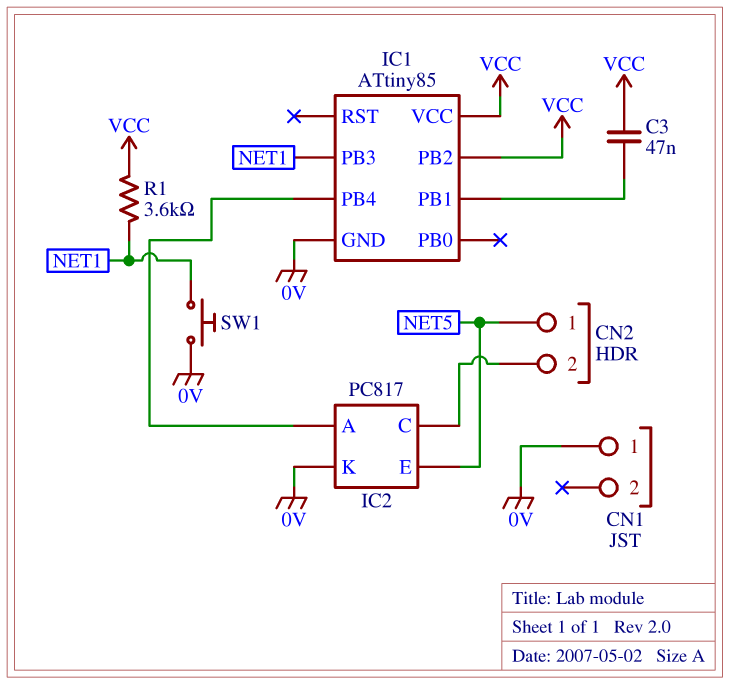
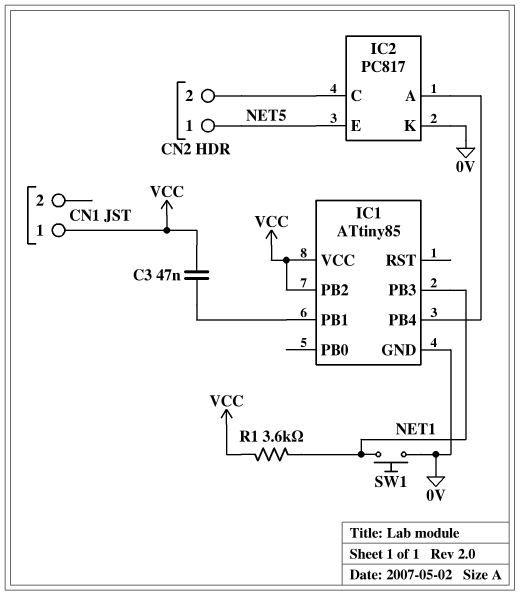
CN1 pin 1: 0V -> VCC

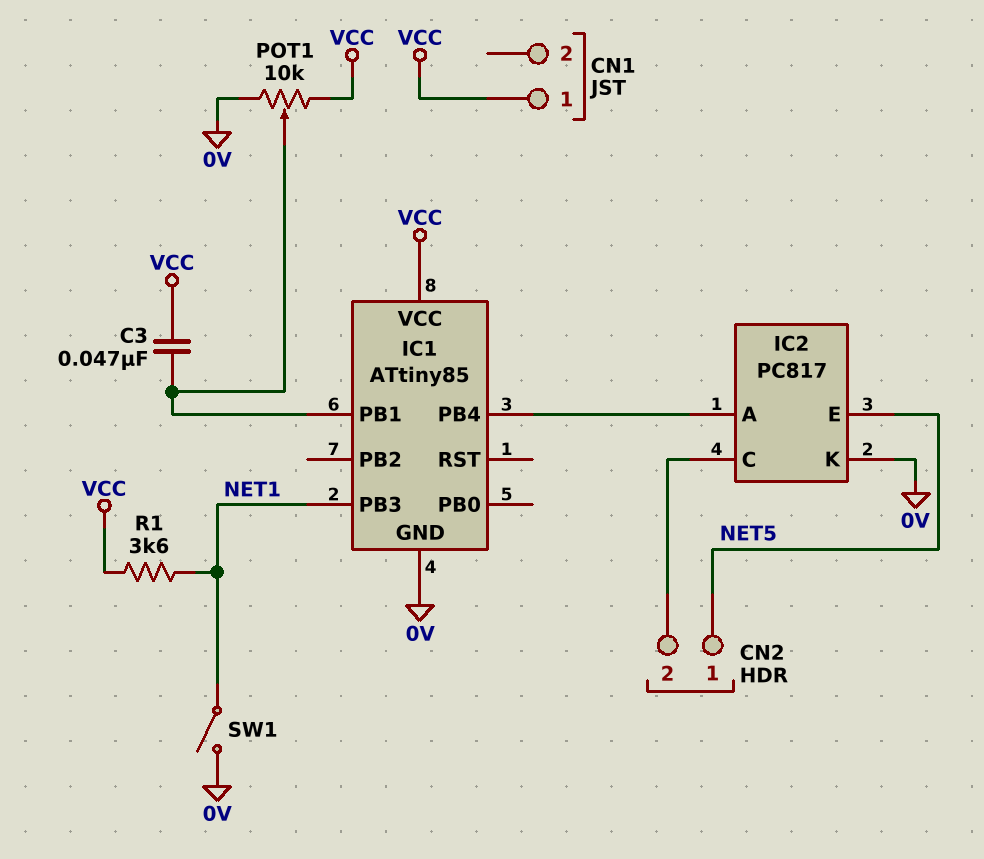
IC1 pin PB2: VCC -> none
POT1: none -> 10k (0V, VCC, wiper IC1/PB1)
SW1: button (0V, NET1) -> switch (0V, NET1)

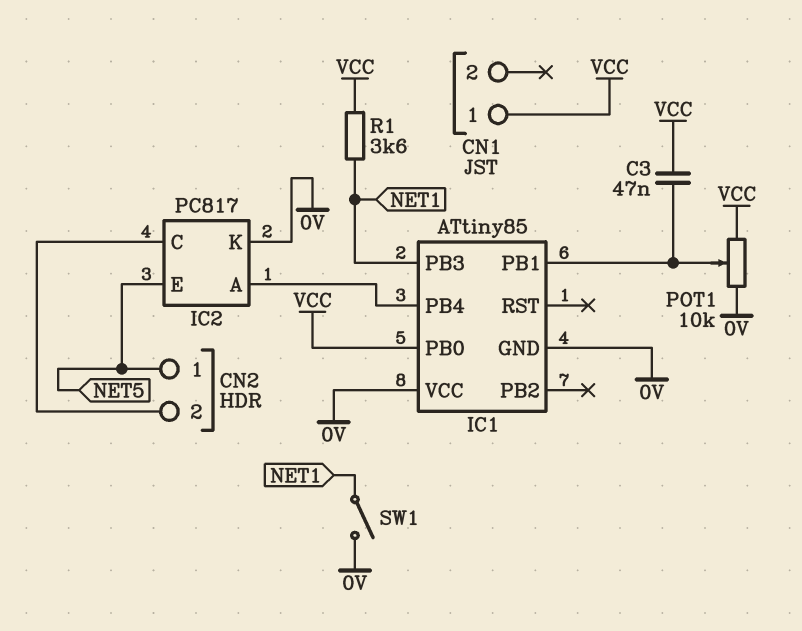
IC1 pin PB0: none -> VCC
IC1 pin VCC: VCC -> 0V

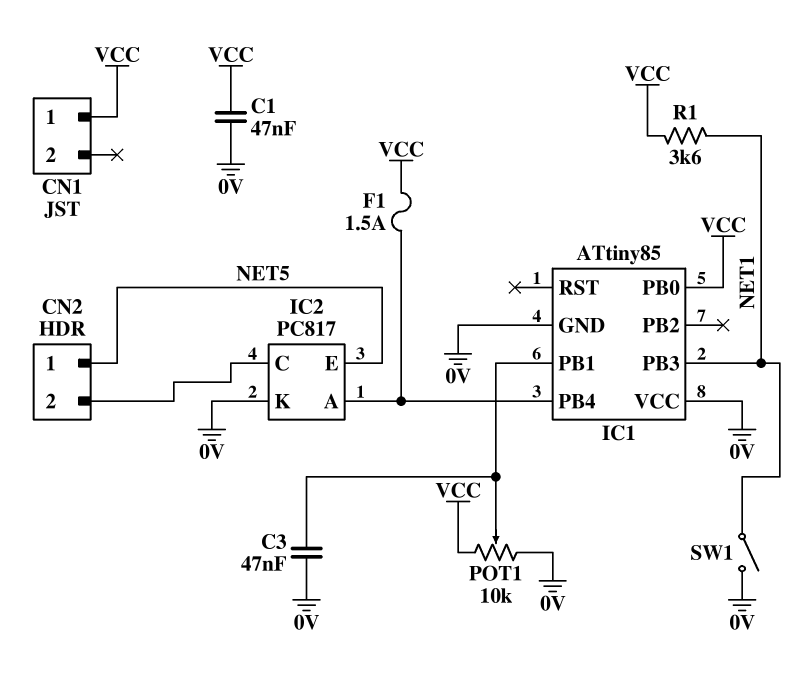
C1: none -> 47nF (0V, VCC)
C3: 47nF (IC1/PB1, VCC) -> 47nF (0V, IC1/PB1)
F1: none -> 1.5A (IC1/PB4, VCC)

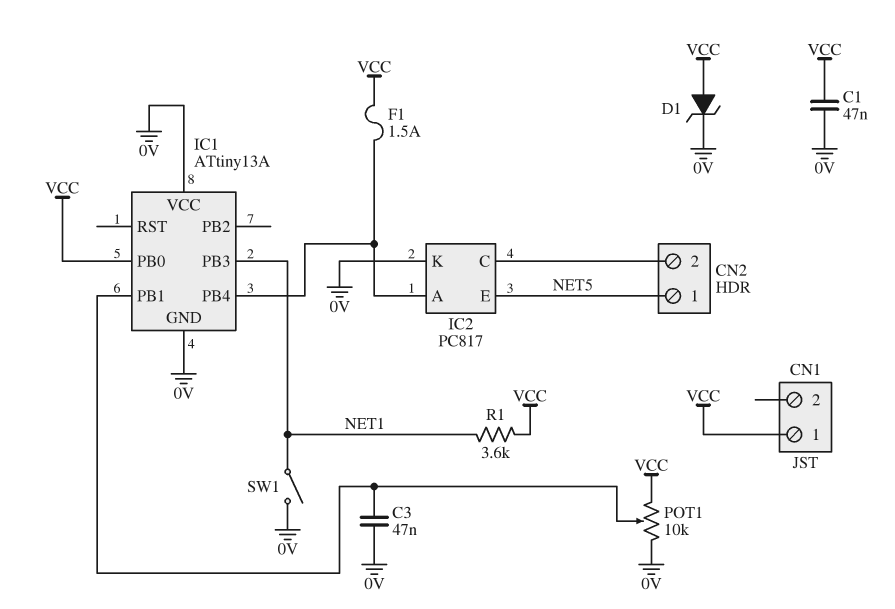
D1: none -> zener (A VCC, K 0V)
IC1: ATtiny85 -> ATtiny13A

